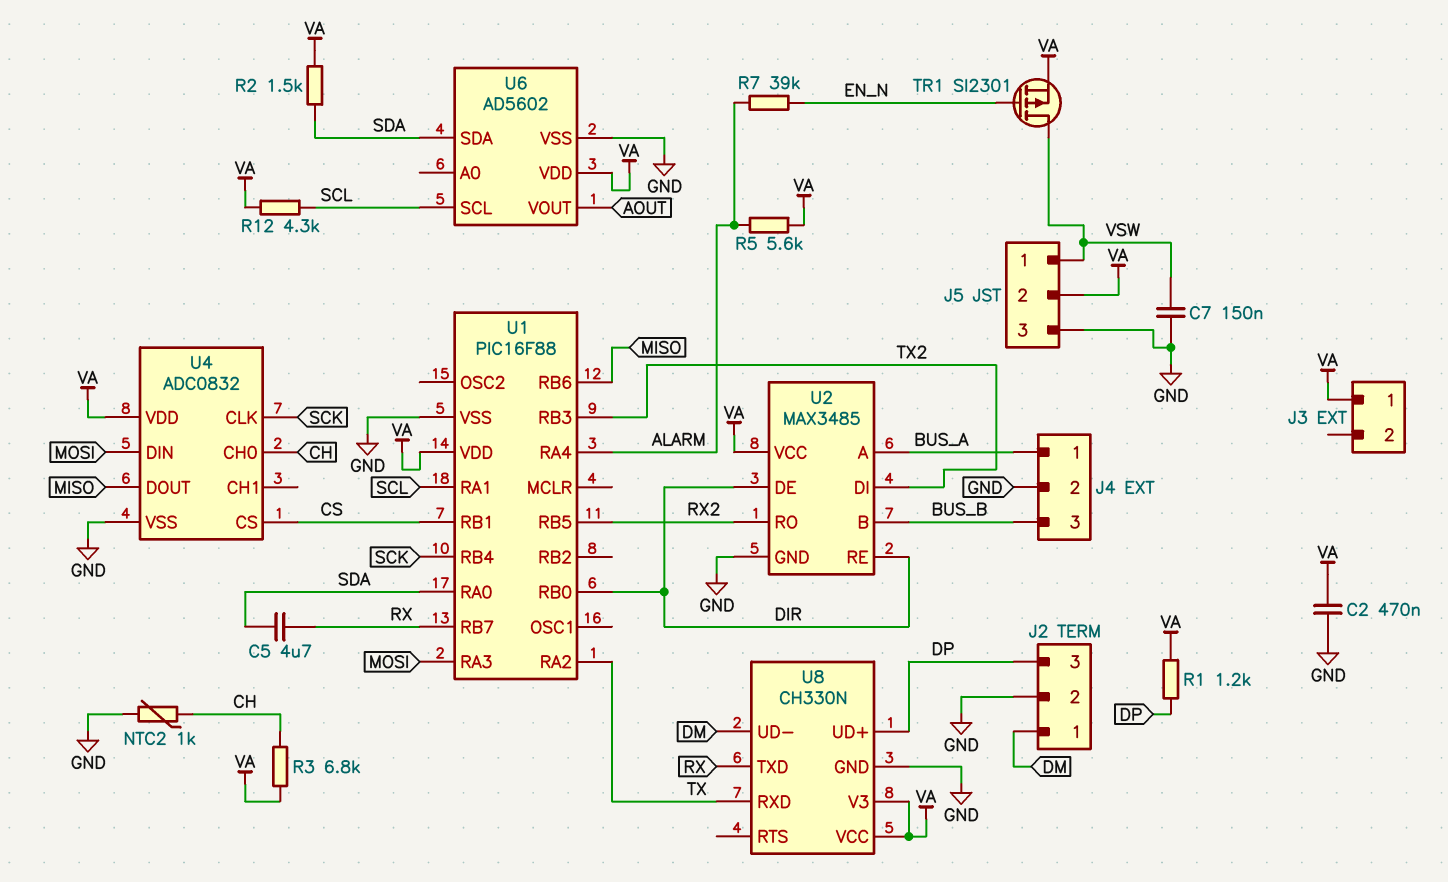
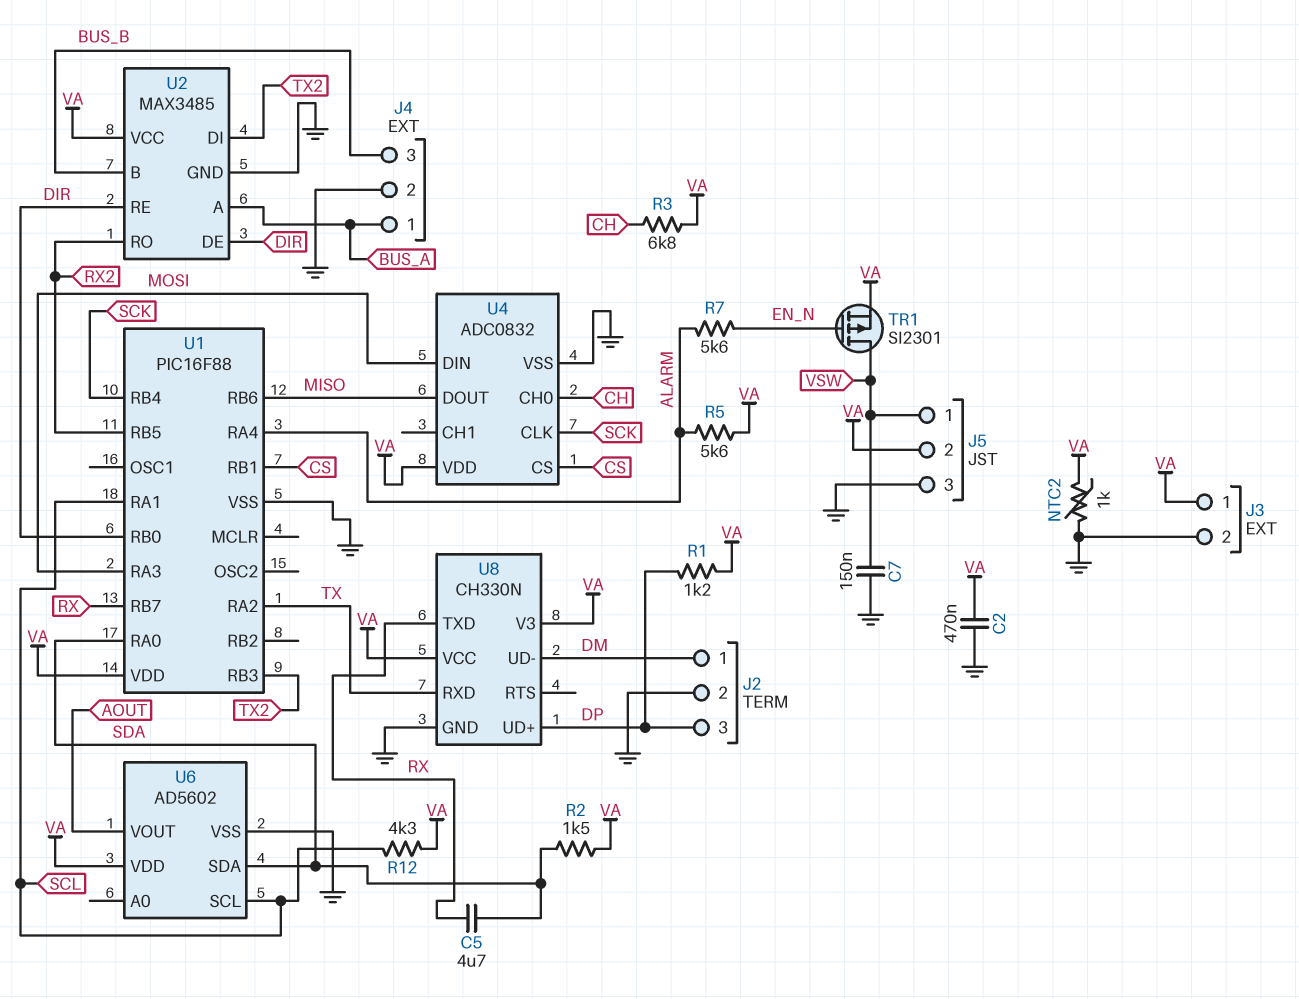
J3 pin 2: none -> GND
NTC2: 1k (CH, GND) -> 1k (GND, VA)
R7: 39k (ALARM, EN_N) -> 5.6k (ALARM, EN_N)

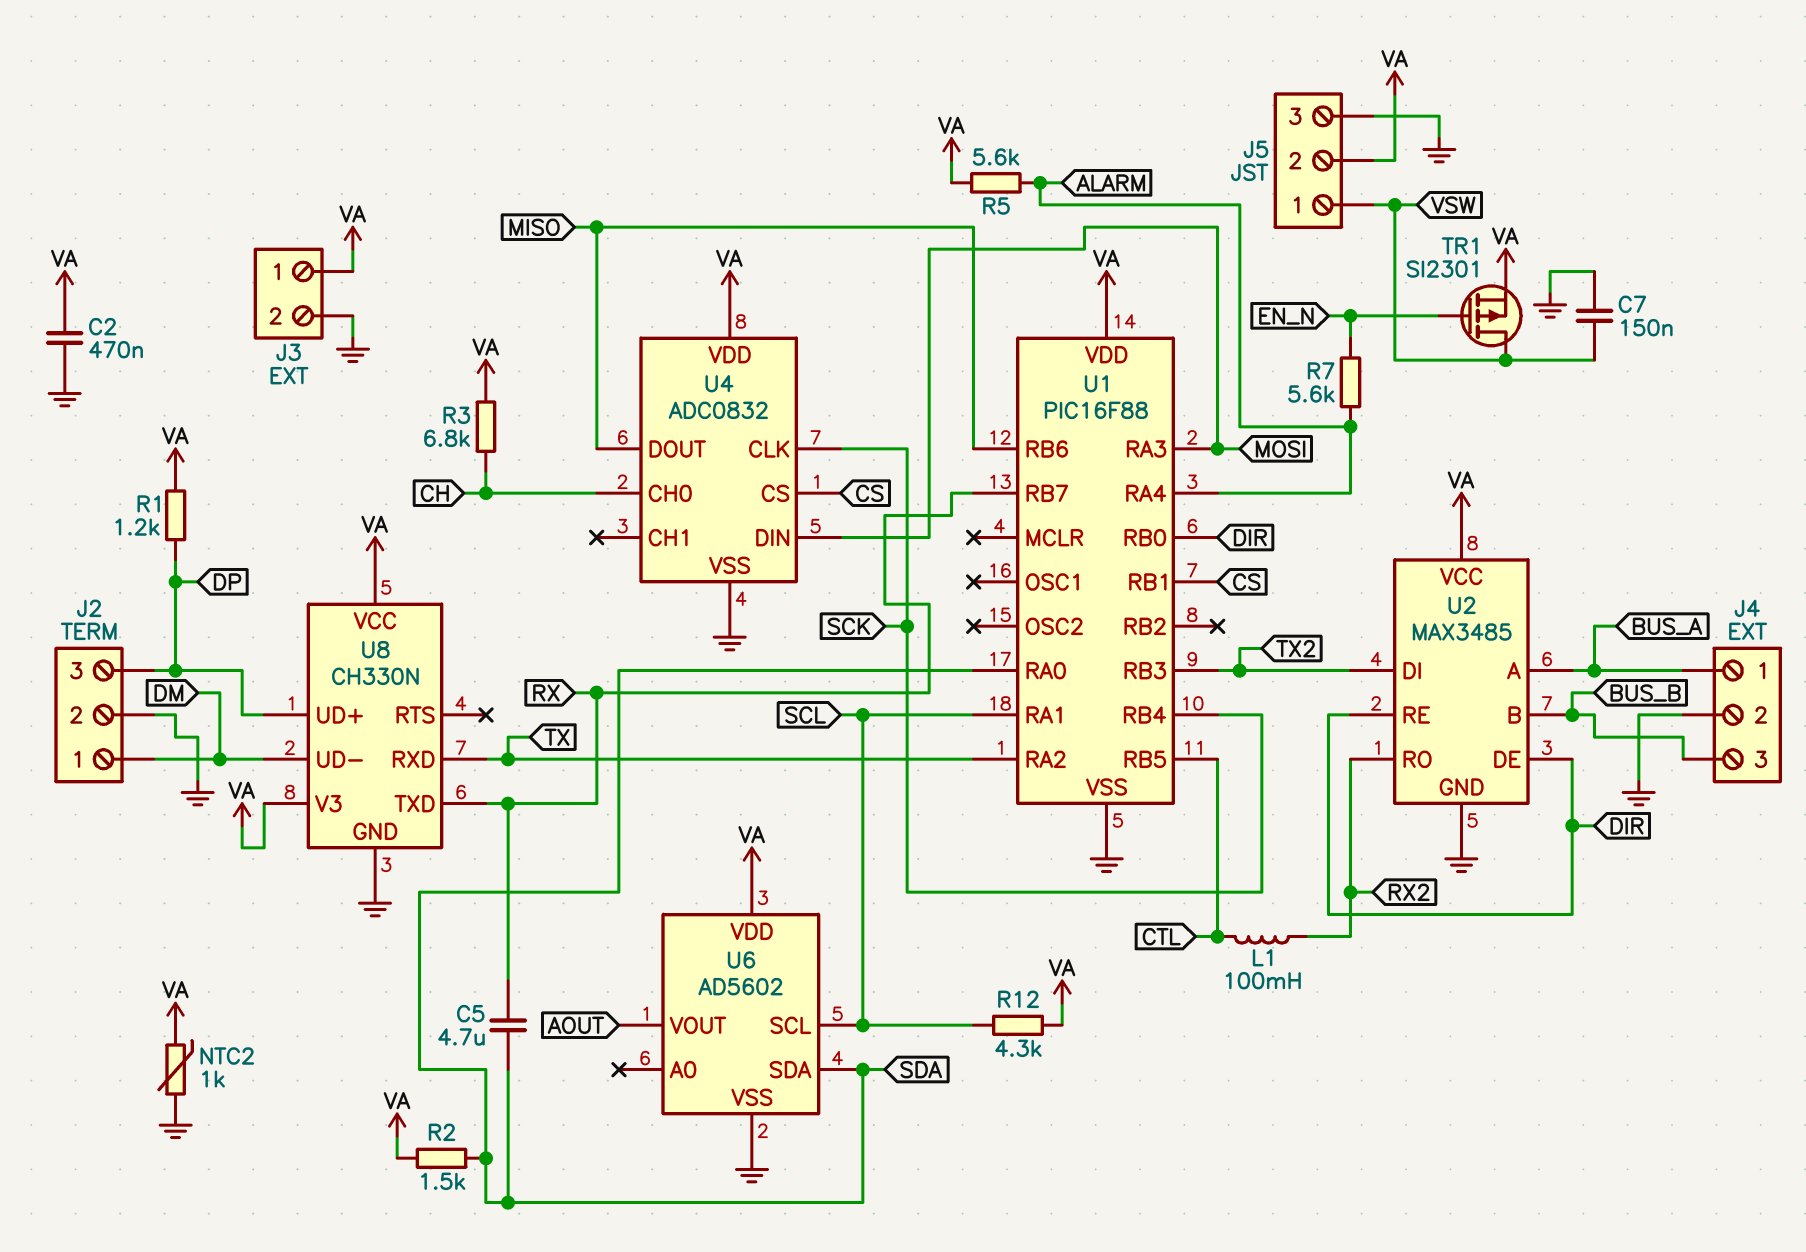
L1: none -> 100mH (CTL, RX2)
U1 pin RB5: RX2 -> CTL

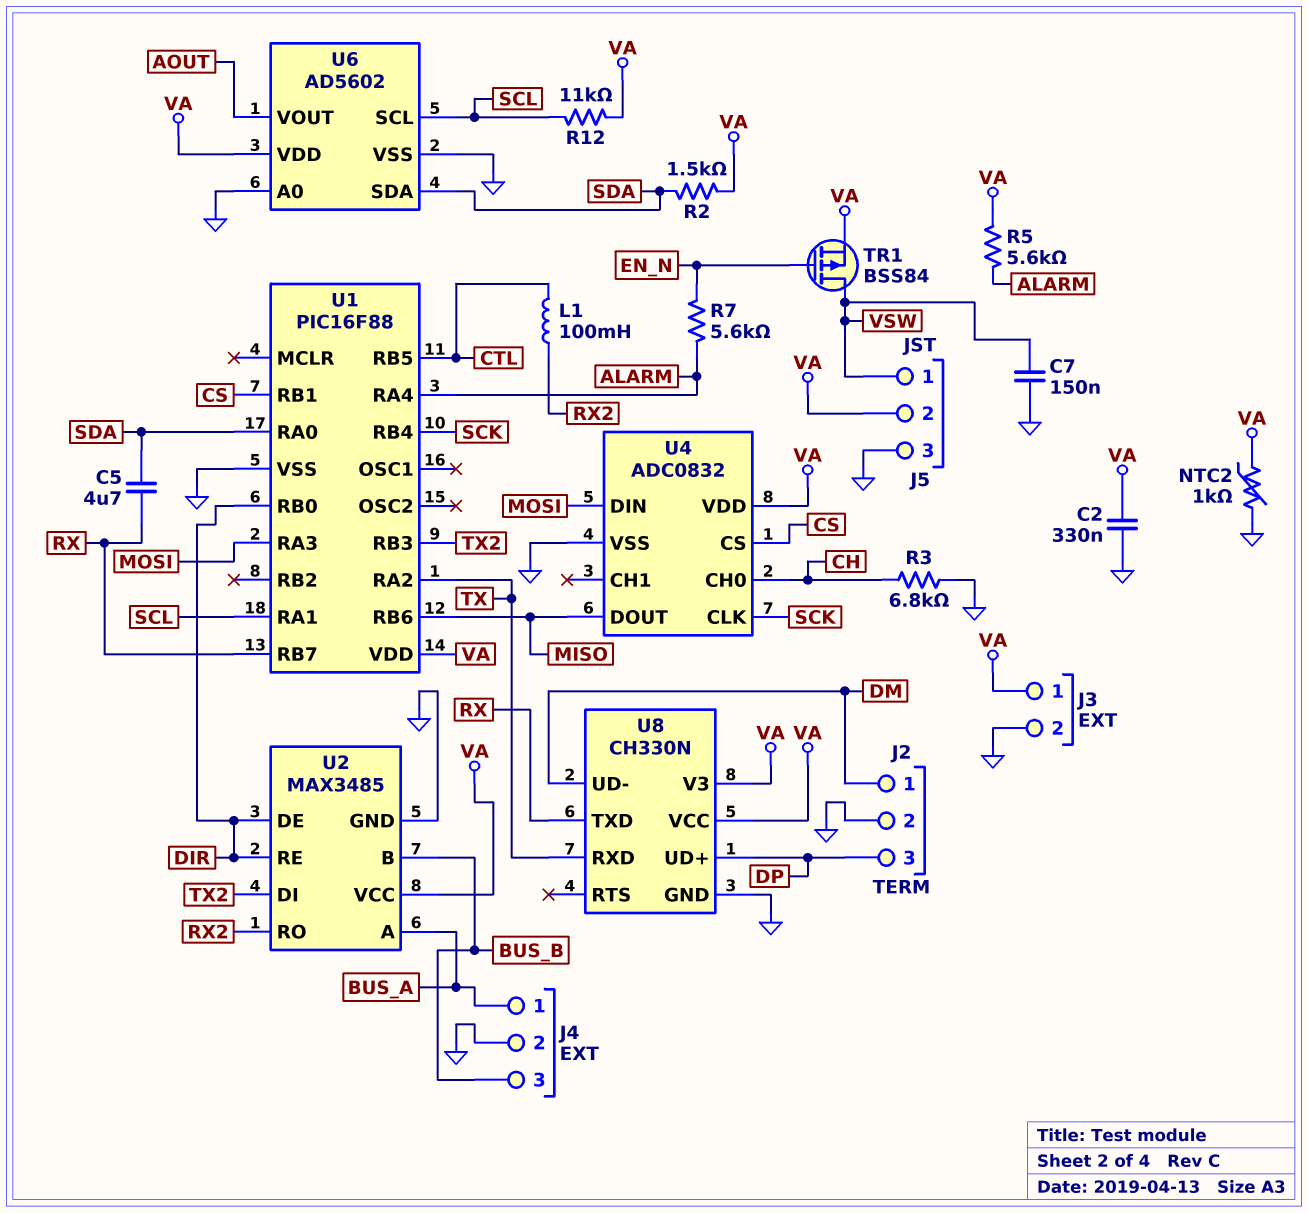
C2: 470nF (GND, VA) -> 330nF (GND, VA)
R1: 1.2k (DP, VA) -> none
R3: 6.8k (CH, VA) -> 6.8k (CH, GND)
R12: 4.3k (SCL, VA) -> 11k (SCL, VA)
TR1: PMOS SI2301 (G EN_N, D VSW, S VA) -> PMOS BSS84 (G EN_N, D VSW, S VA)
U6 pin A0: none -> GND

